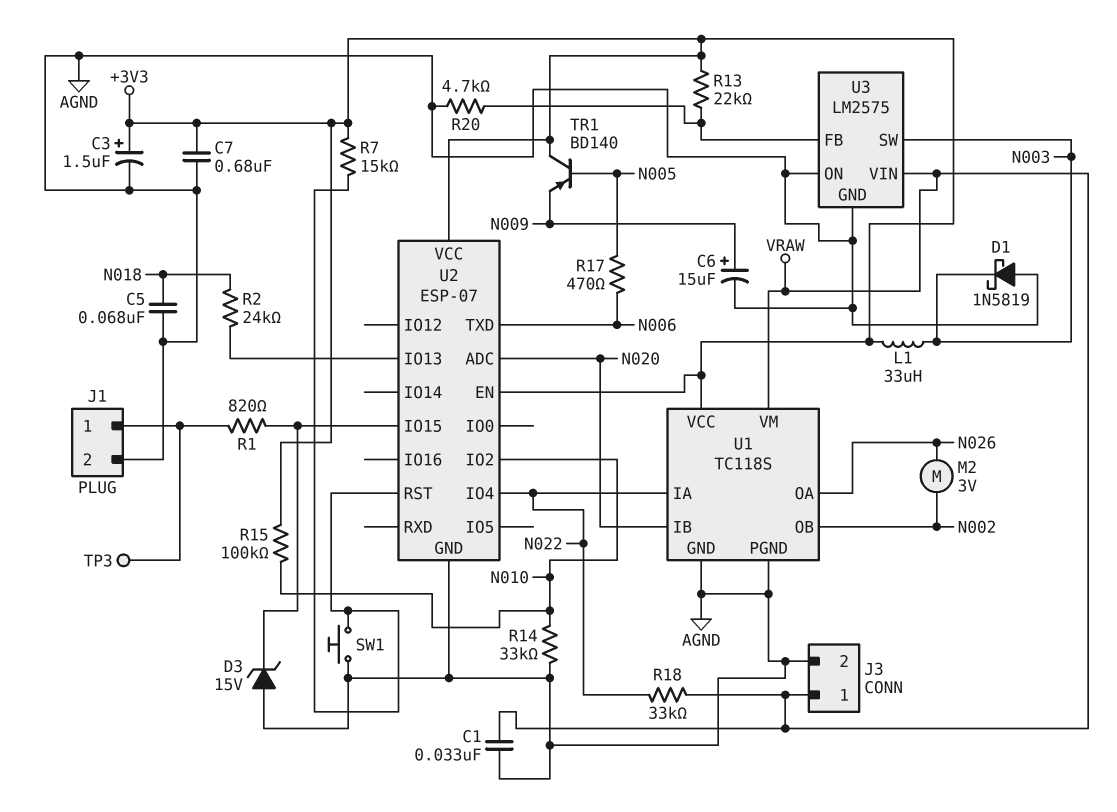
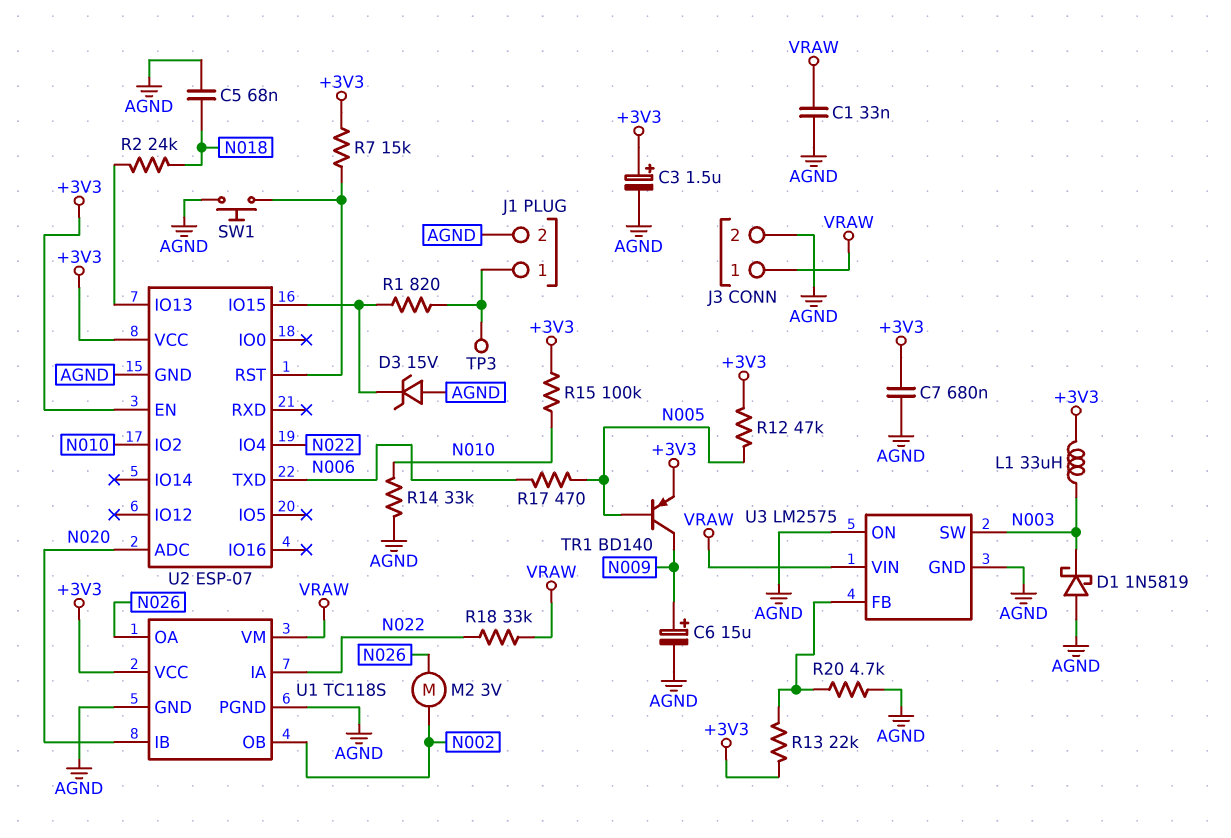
R12: none -> 47k (+3V3, N005)
TR1: PNP BD140 (B N005, C +3V3, E N009) -> PNP BD140 (B N005, C N009, E +3V3)

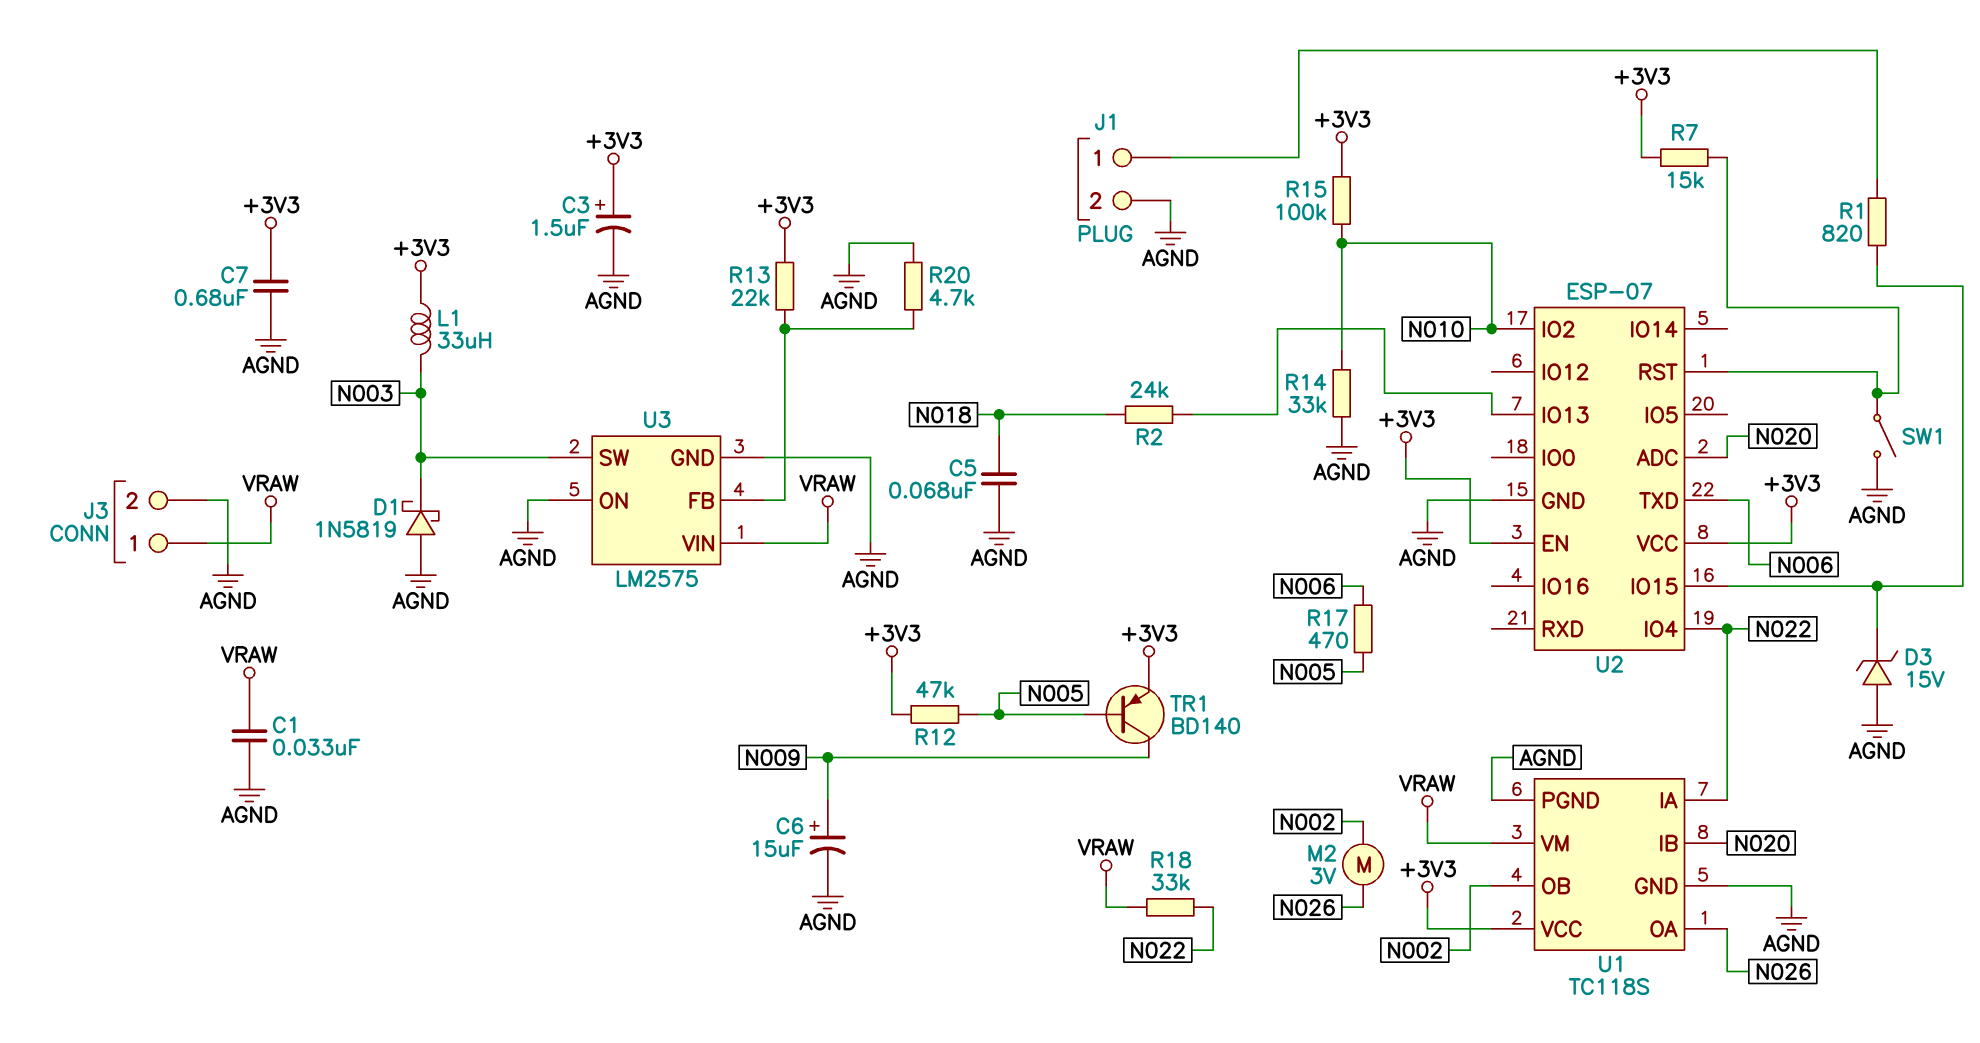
SW1: button (AGND, U2/RST) -> switch (AGND, U2/RST)
TP3: test point (J1/1) -> none

